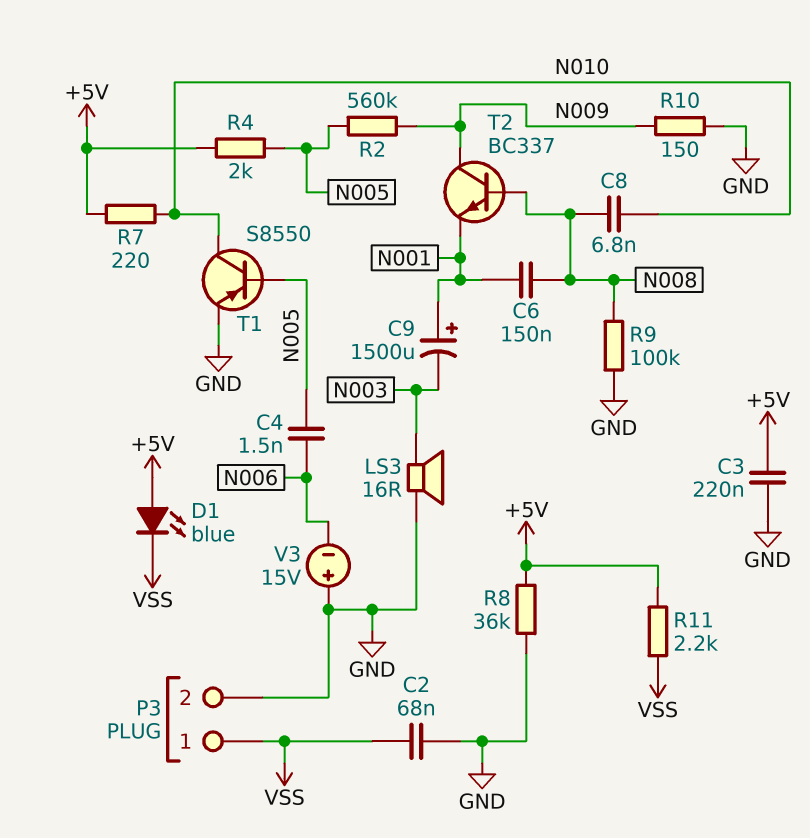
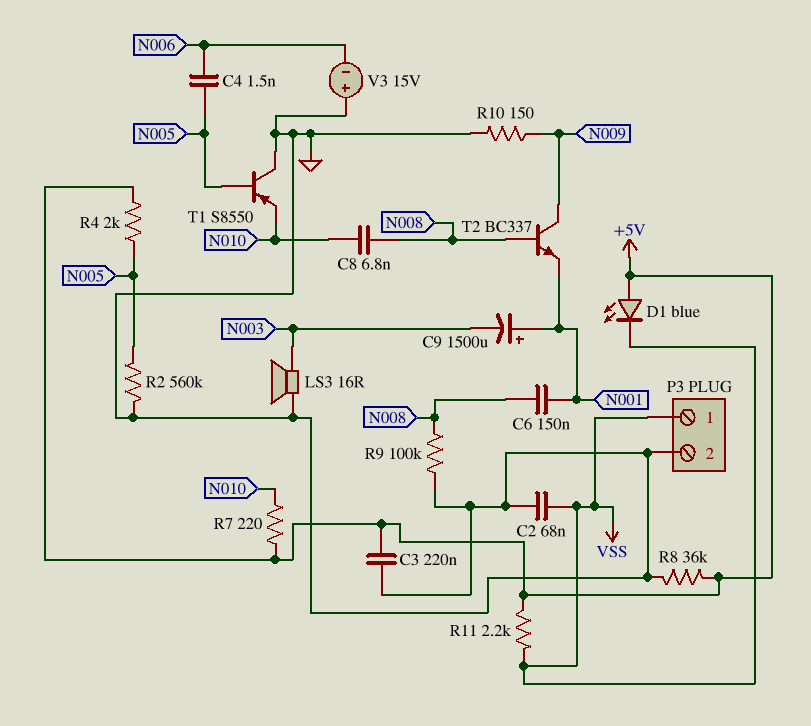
R2: 560k (N005, N009) -> 560k (GND, N005)
T1: PNP S8550 (B N005, C N010, E GND) -> PNP S8550 (B N005, C GND, E N010)

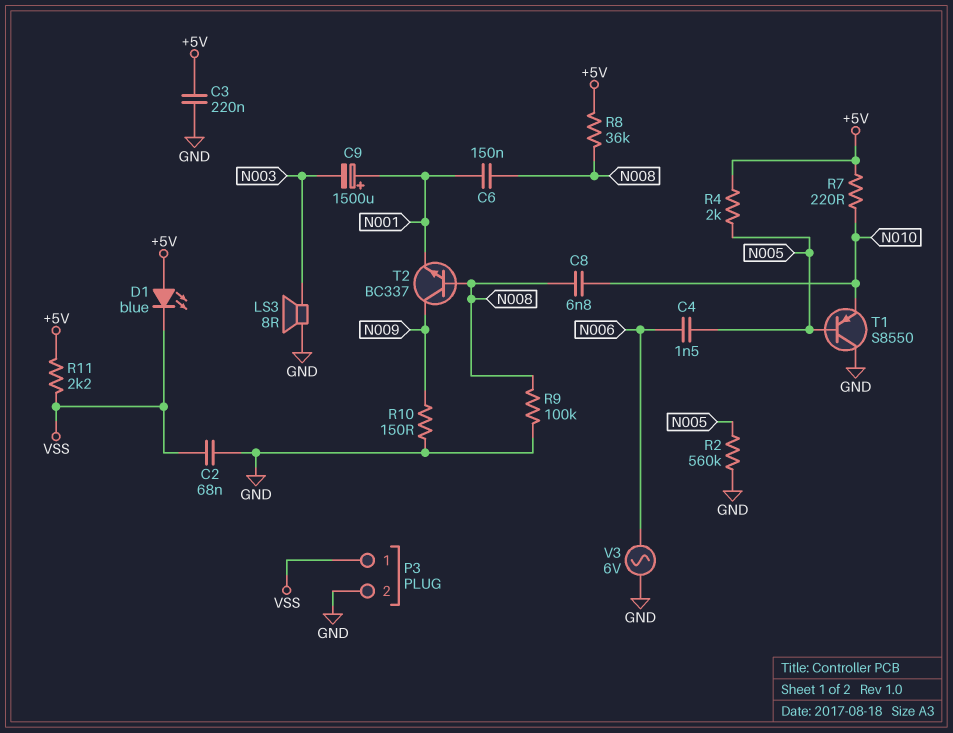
LS3: speaker 16R (GND, N003) -> speaker 8R (GND, N003)
R8: 36k (+5V, GND) -> 36k (+5V, N008)
V3: 15V (plus GND, minus N006) -> AC 6V (GND, N006)

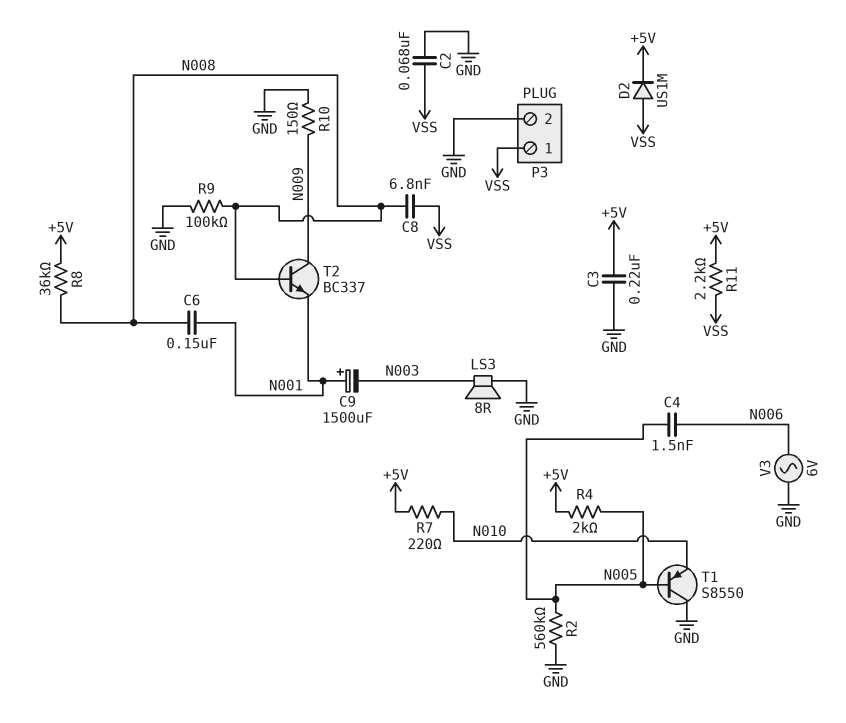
C8: 6.8nF (N008, N010) -> 6.8nF (N008, VSS)
D1: LED blue (A +5V, K VSS) -> none
D2: none -> diode US1M (A VSS, K +5V)

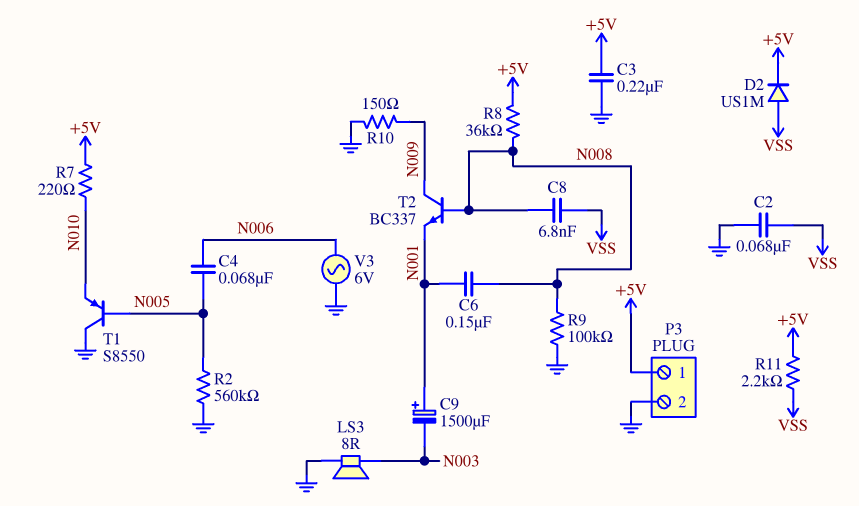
C4: 1.5nF (N005, N006) -> 68nF (N005, N006)
P3 pin 1: VSS -> +5V
R4: 2k (+5V, N005) -> none

